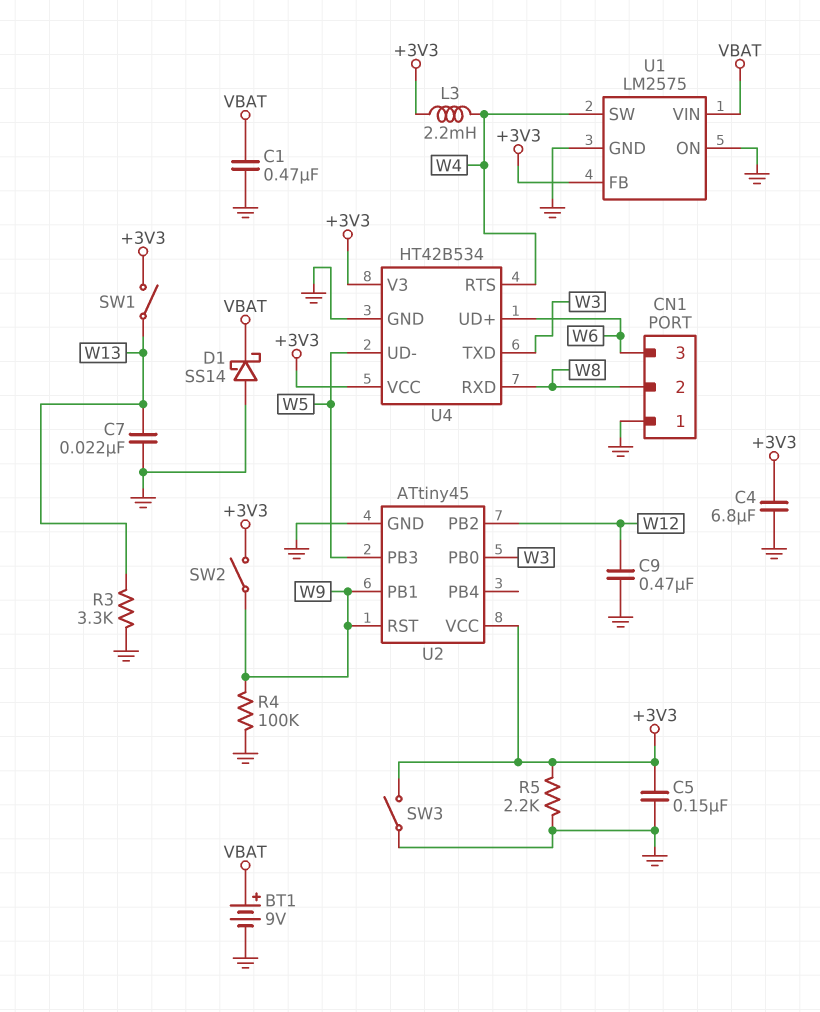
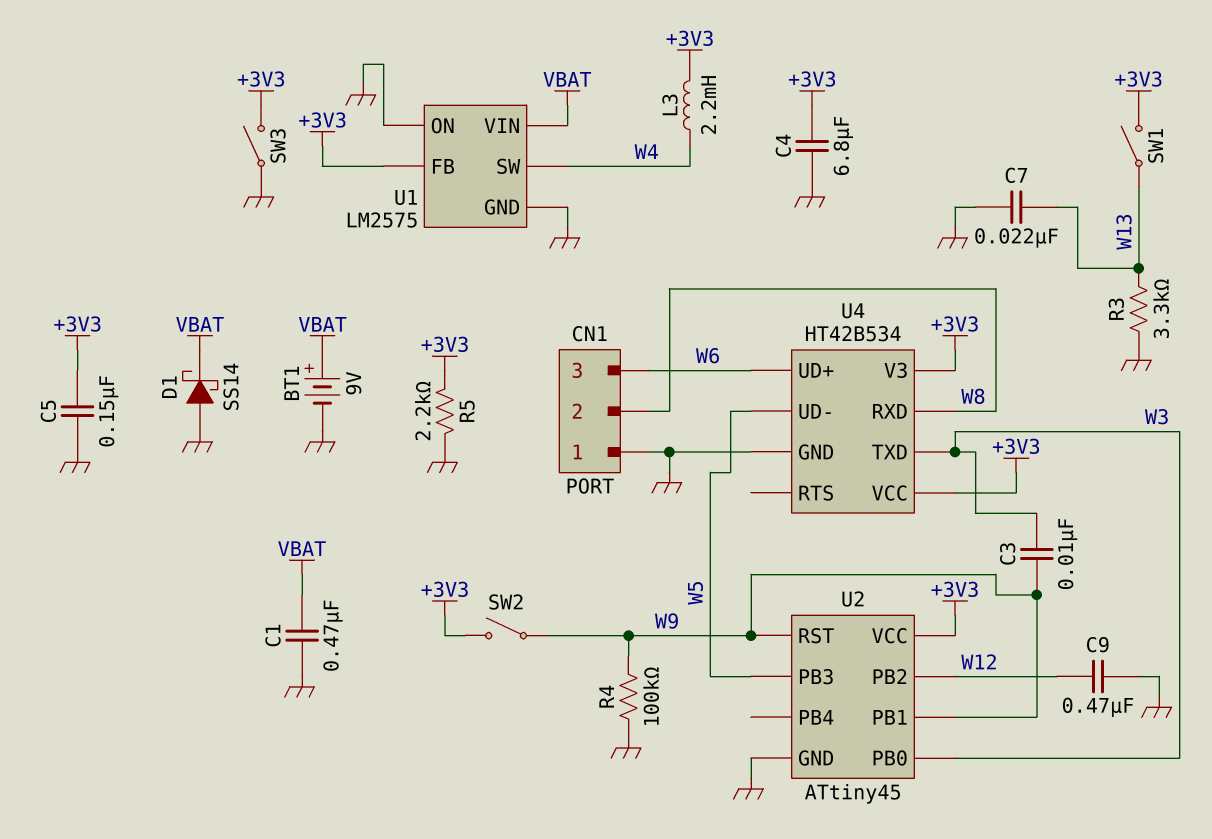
C3: none -> 10nF (W3, W9)
U4 pin RTS: W4 -> none

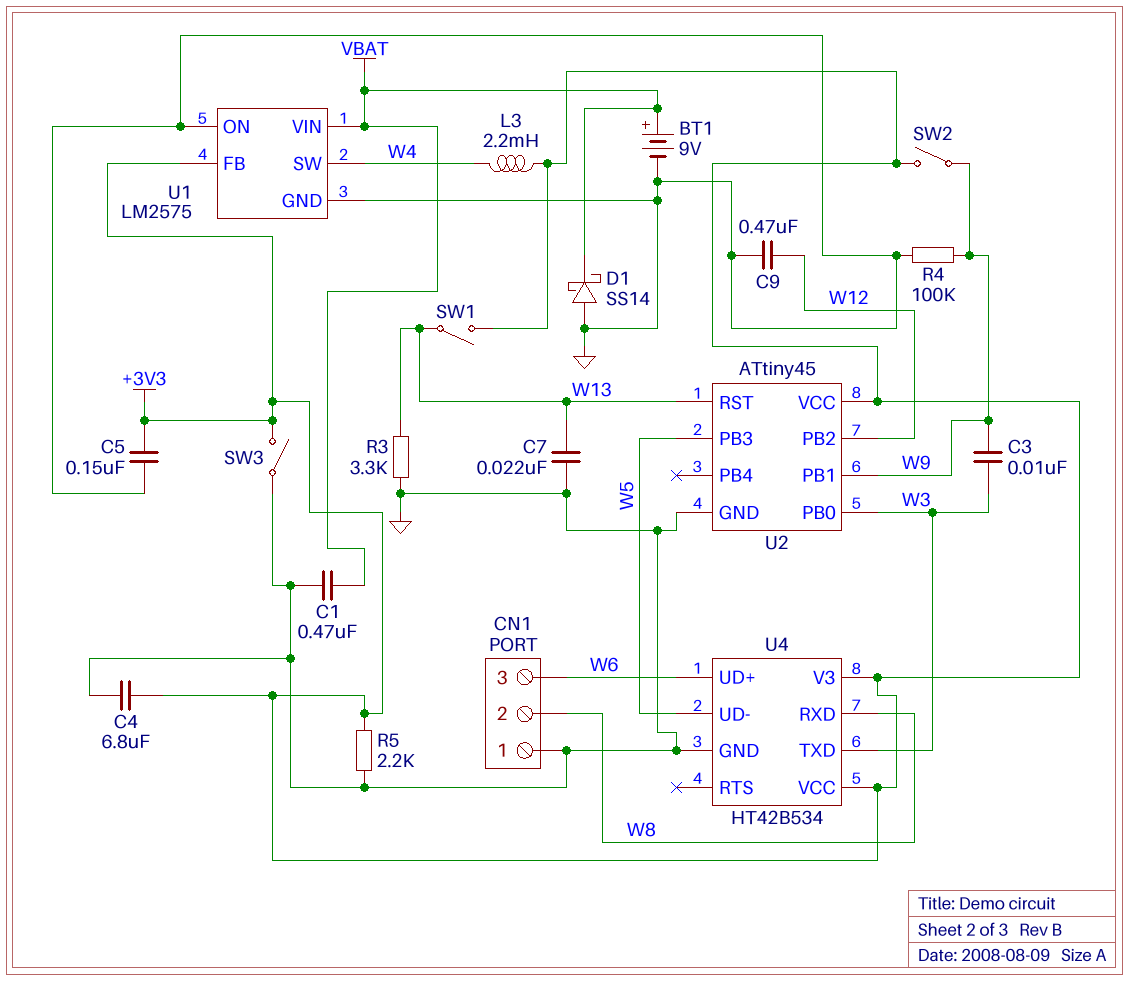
U2 pin RST: W9 -> W13

